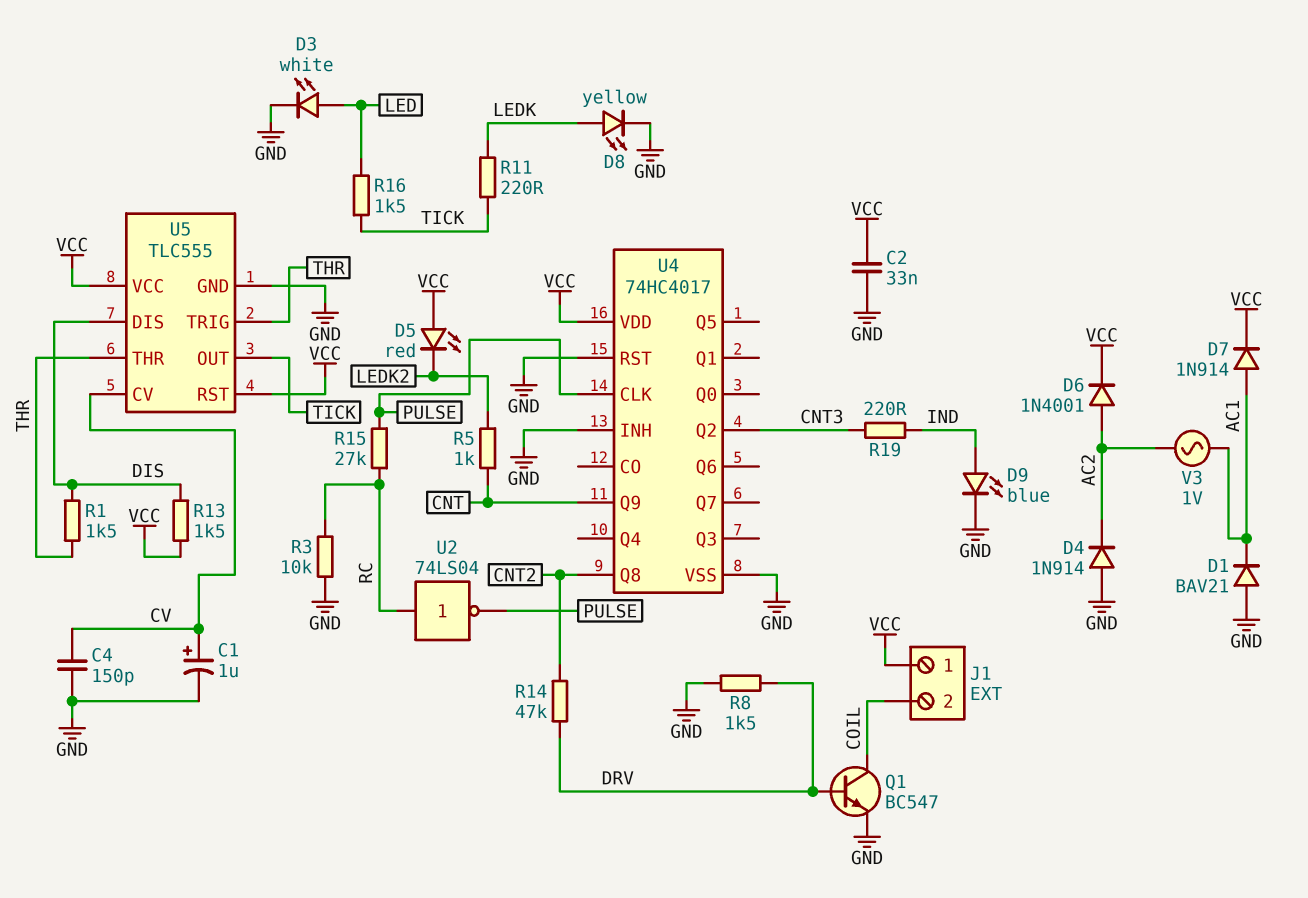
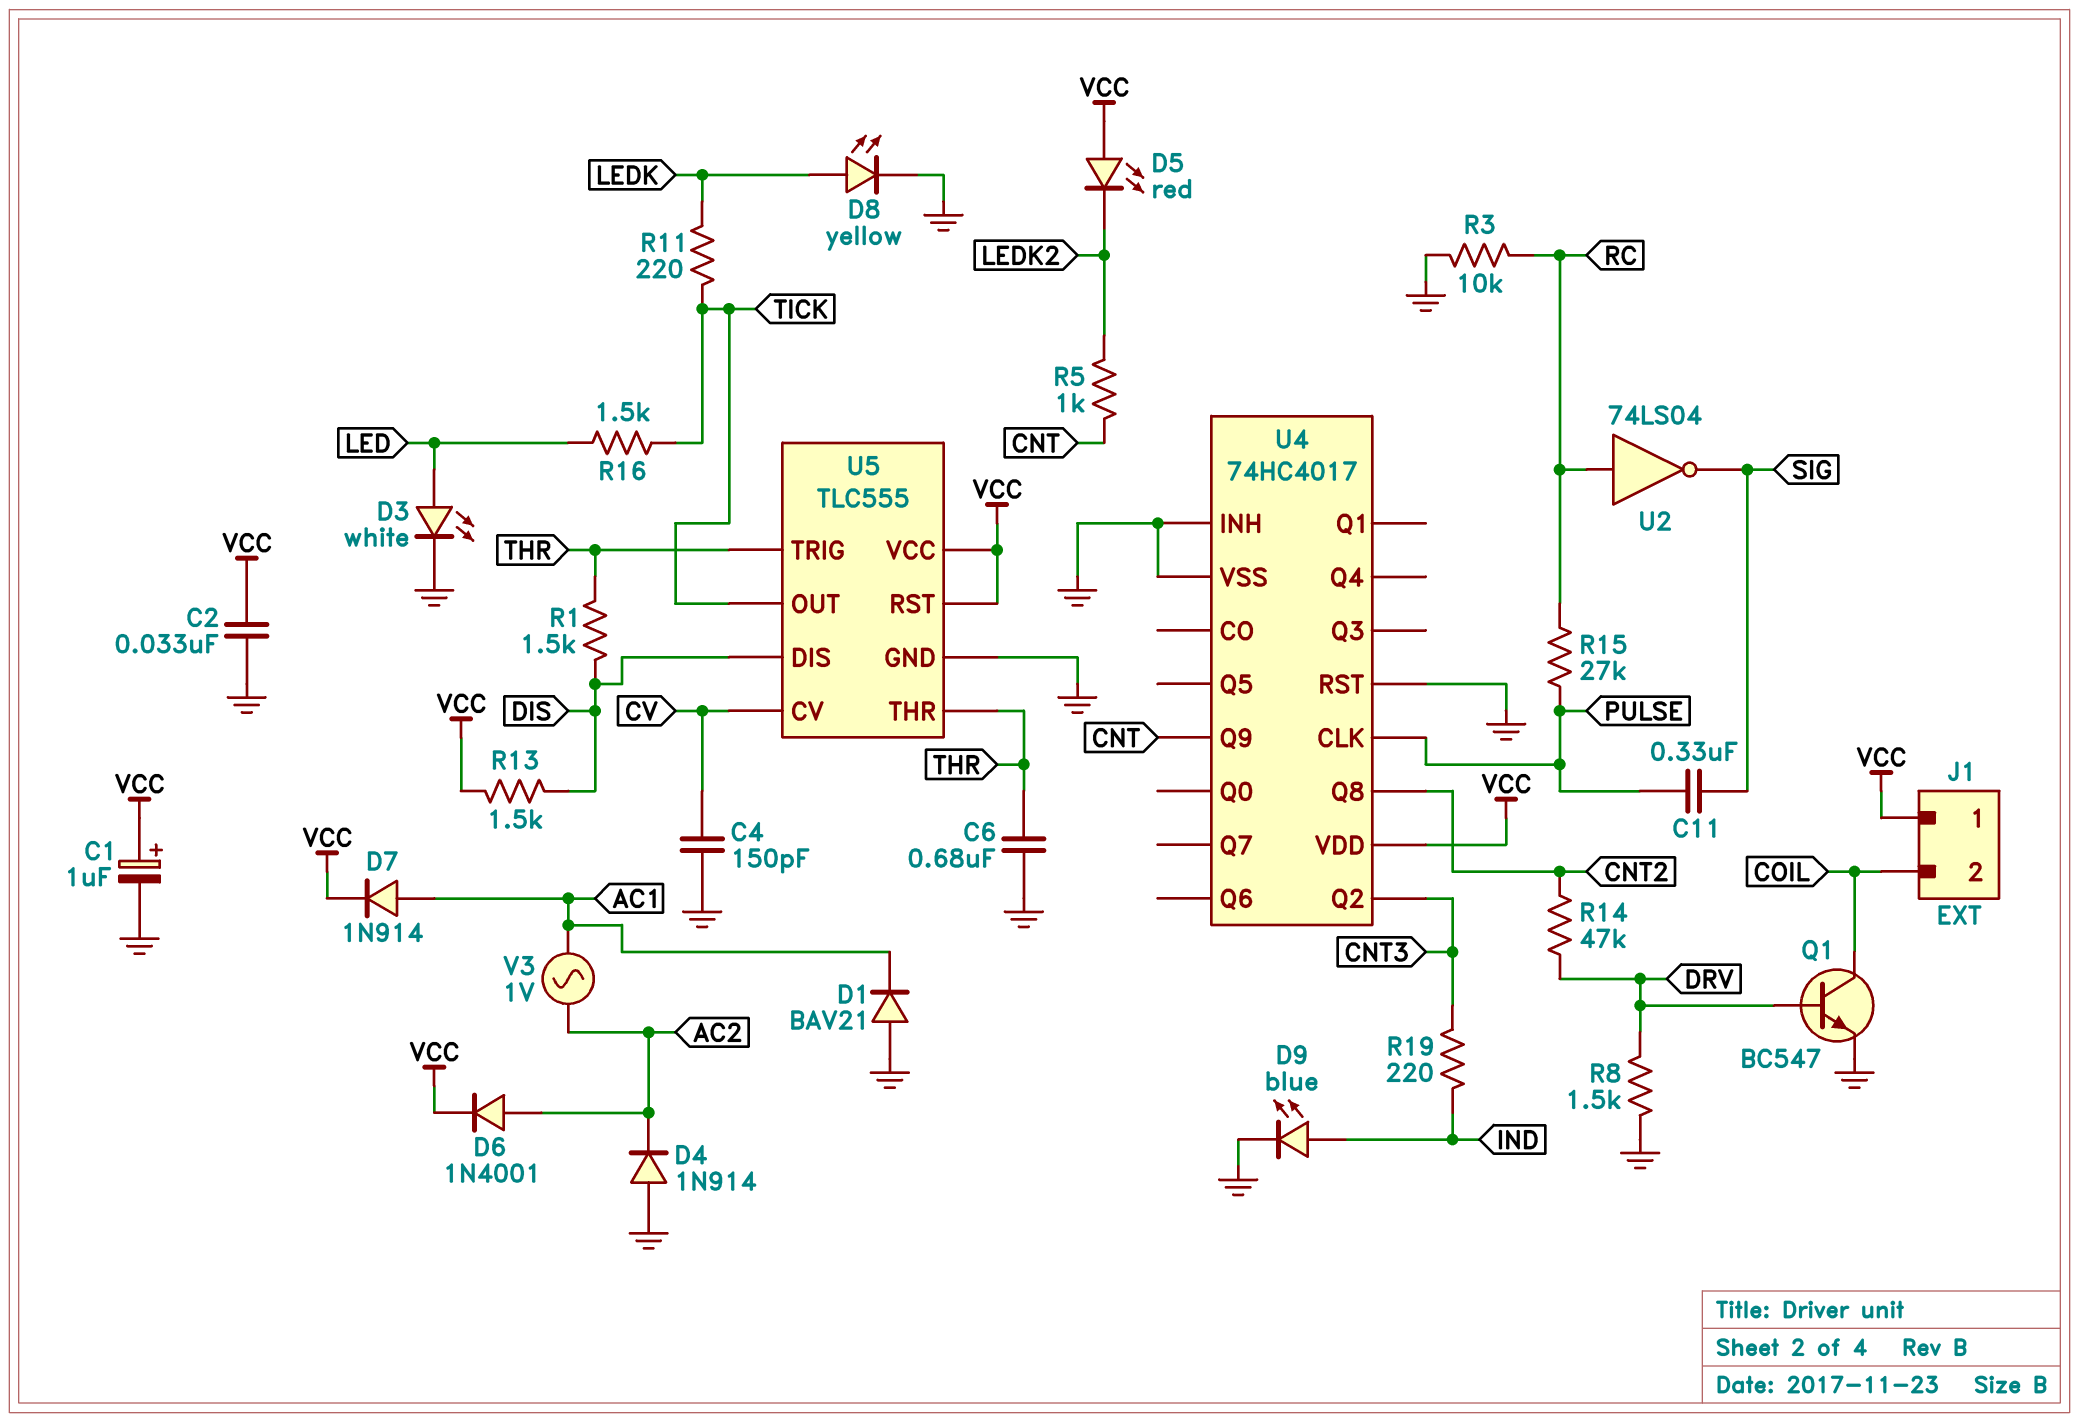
C1: 1uF (plus CV, minus GND) -> 1uF (plus VCC, minus GND)
C6: none -> 680nF (GND, THR)
C11: none -> 330nF (PULSE, SIG)
U2: NOT 74LS04 (in RC, out PULSE) -> NOT 74LS04 (in RC, out SIG)

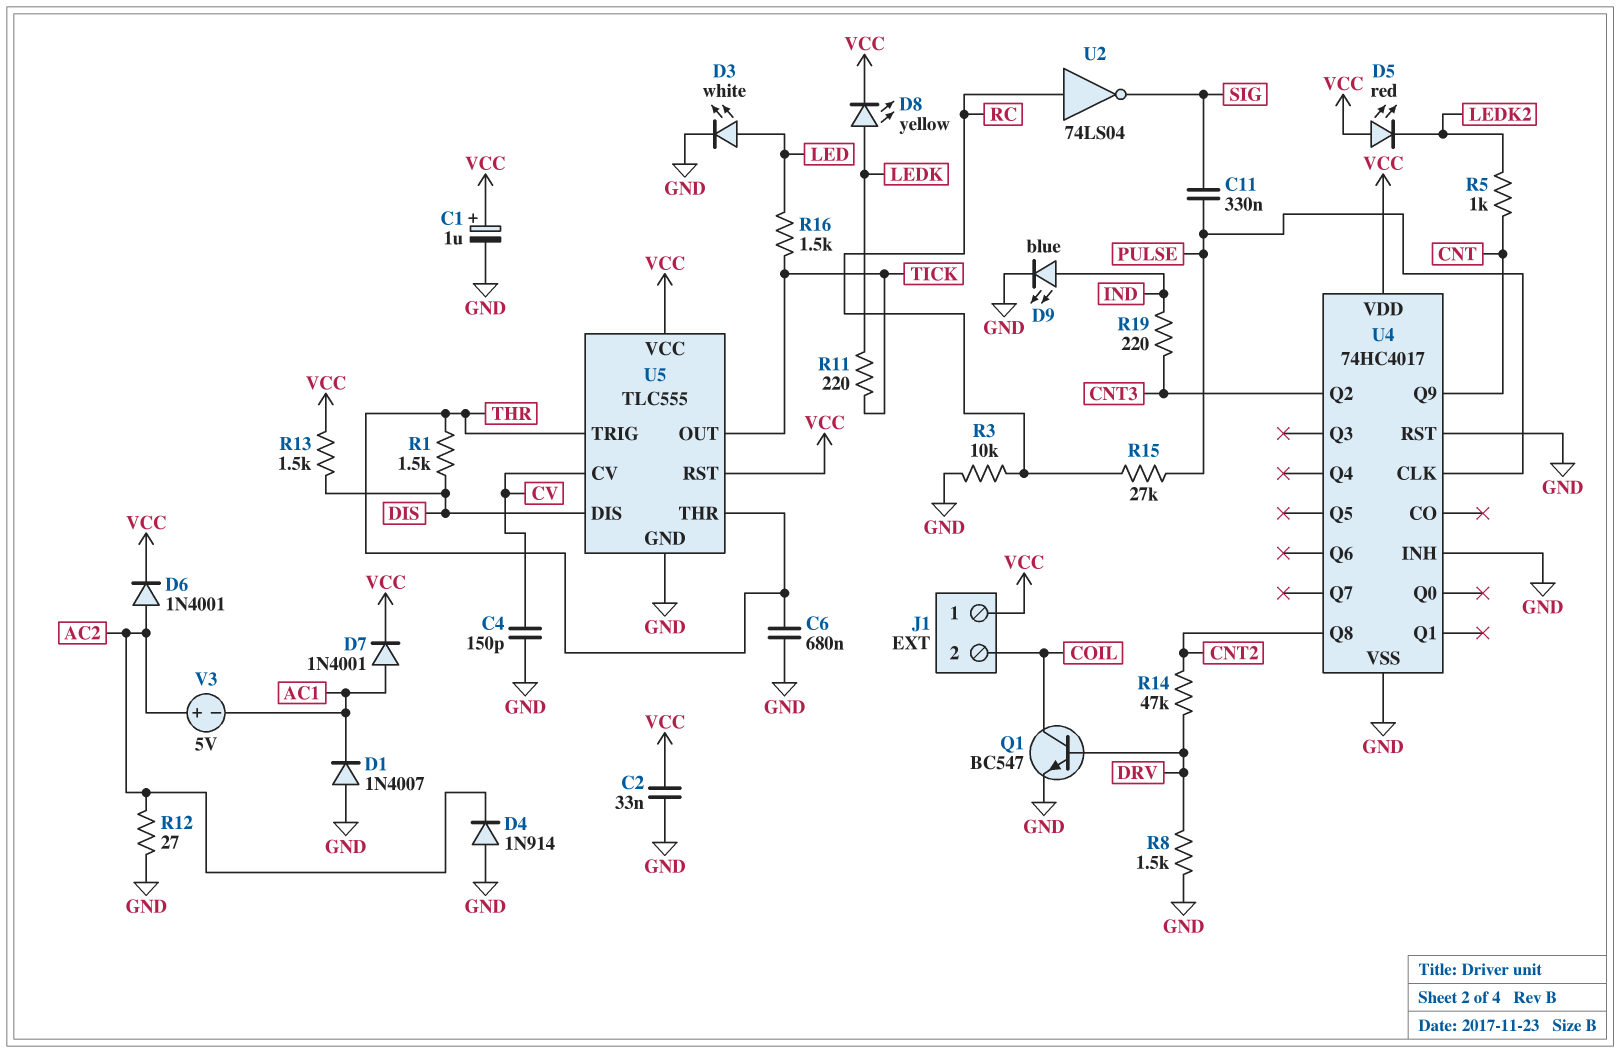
D1: diode BAV21 (A GND, K AC1) -> diode 1N4007 (A GND, K AC1)
D7: diode 1N914 (A AC1, K VCC) -> diode 1N4001 (A AC1, K VCC)
D8: LED yellow (A LEDK, K GND) -> LED yellow (A LEDK, K VCC)
R12: none -> 27 (AC2, GND)
V3: AC 1V (AC1, AC2) -> 5V (plus AC2, minus AC1)

